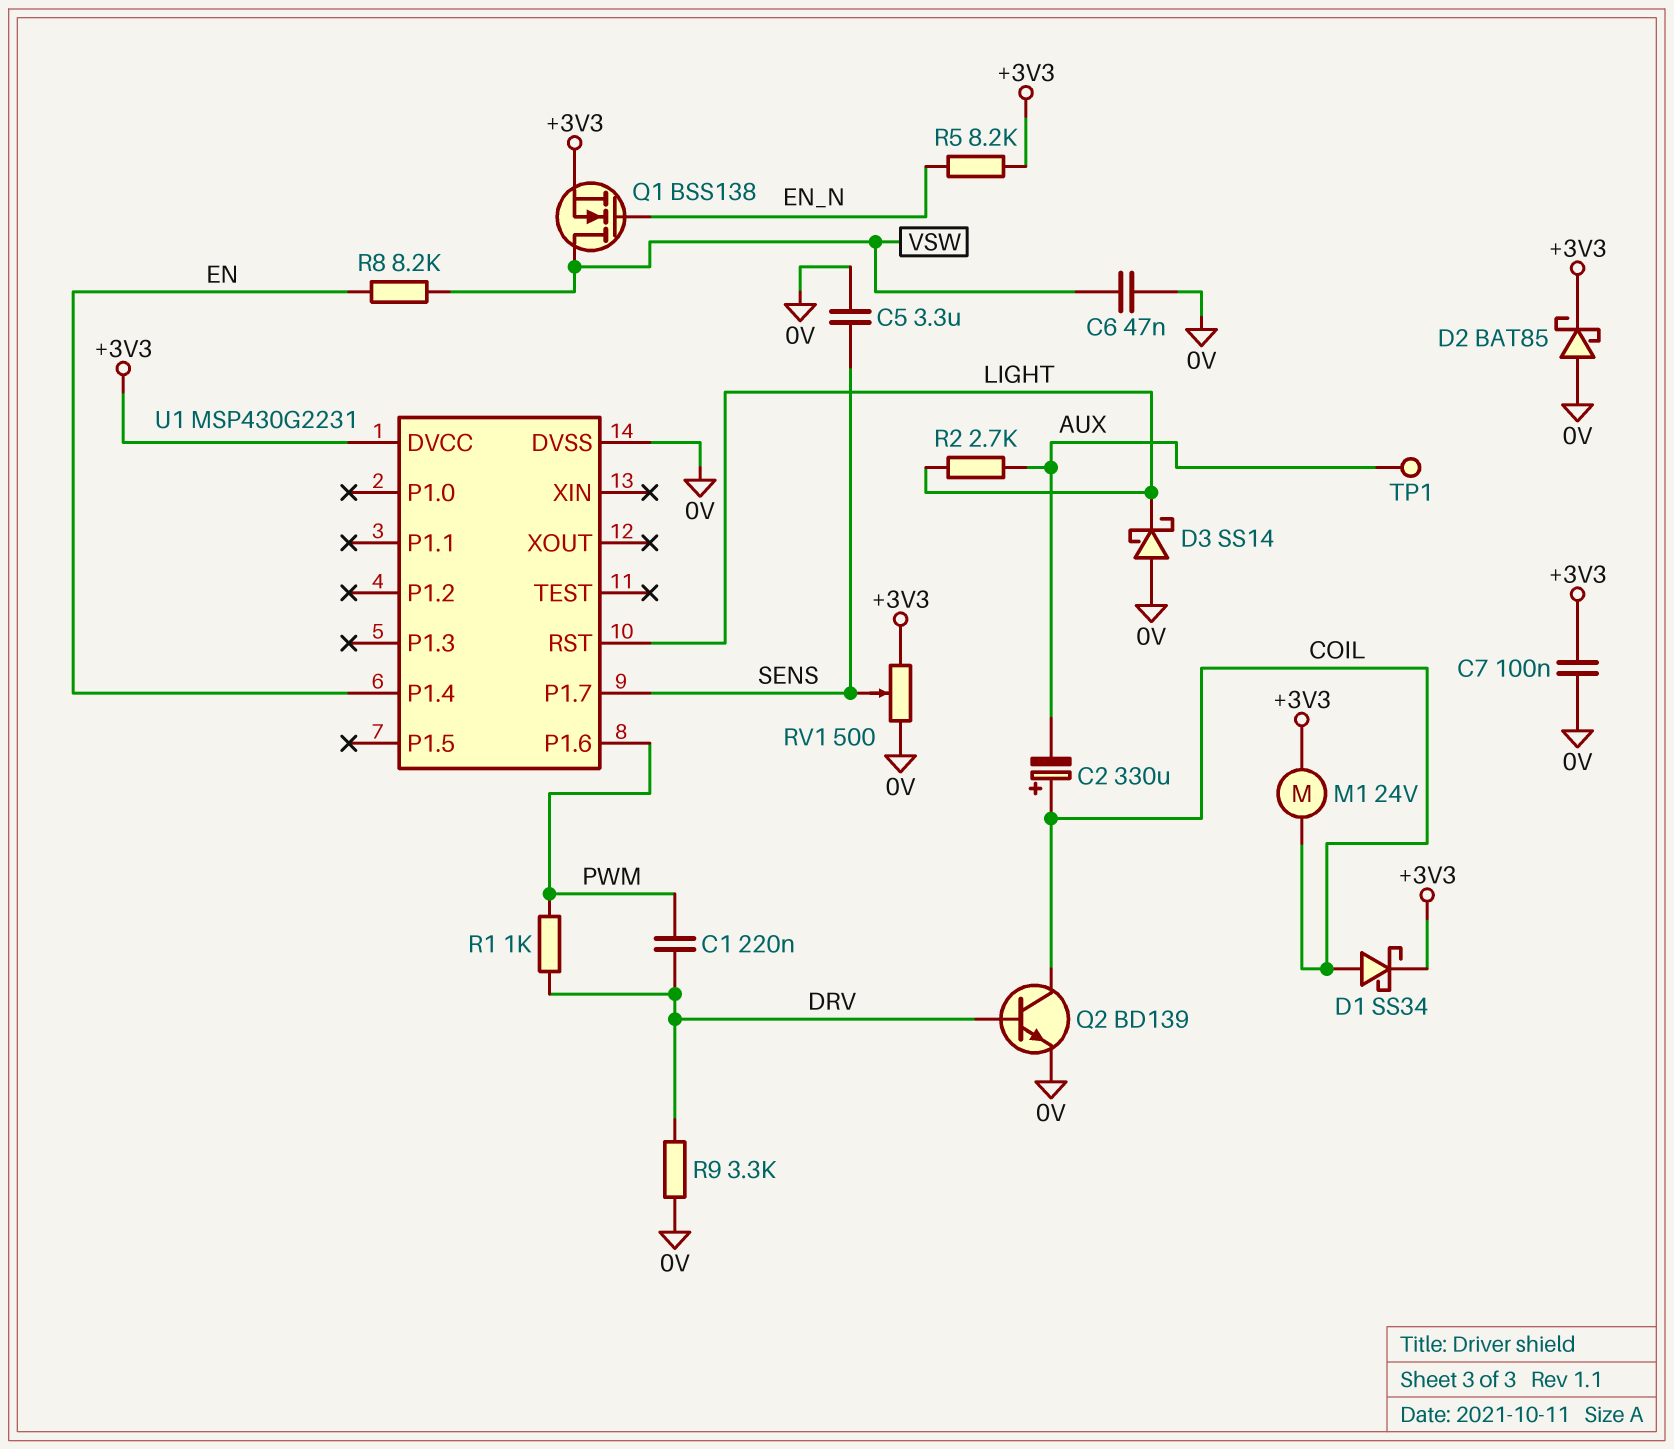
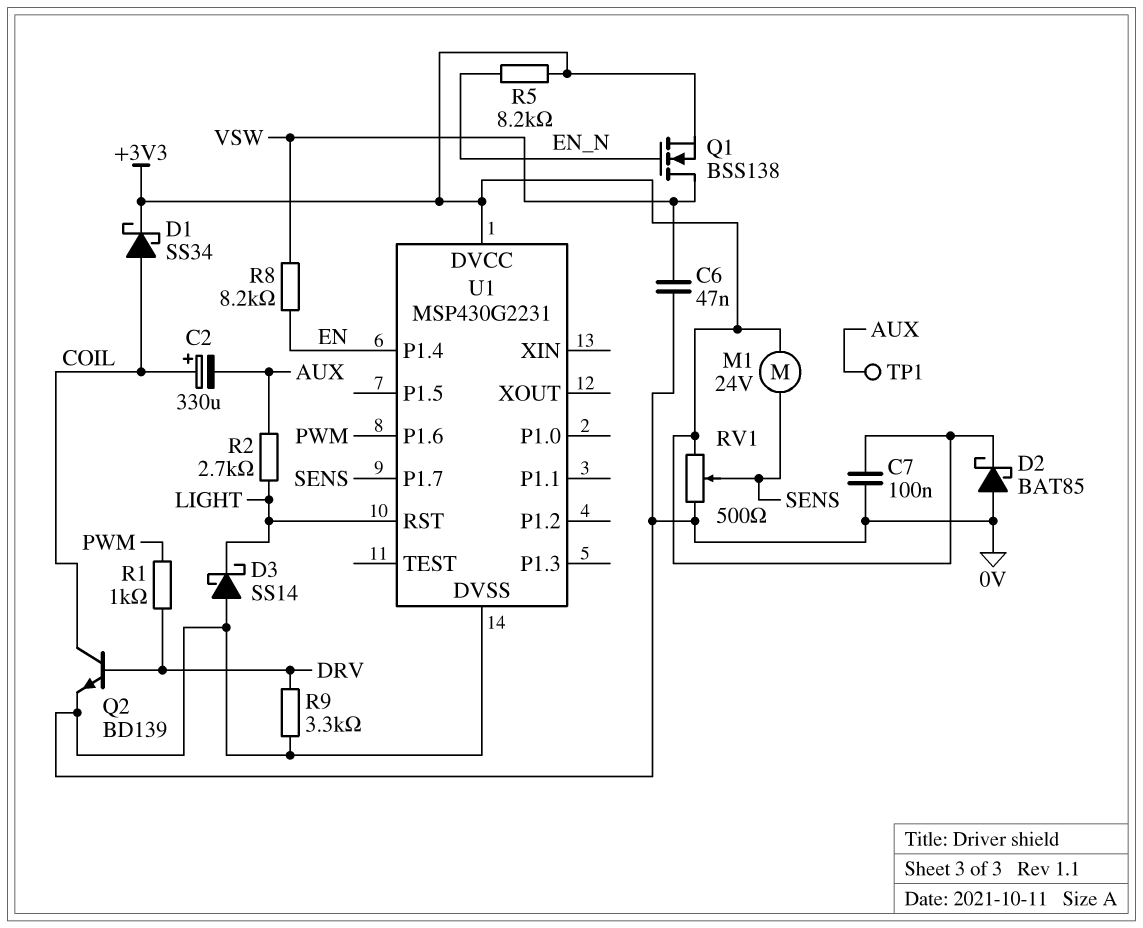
C1: 220nF (DRV, PWM) -> none
C5: 3.3uF (0V, SENS) -> none
M1: motor 24V (+3V3, COIL) -> motor 24V (+3V3, SENS)

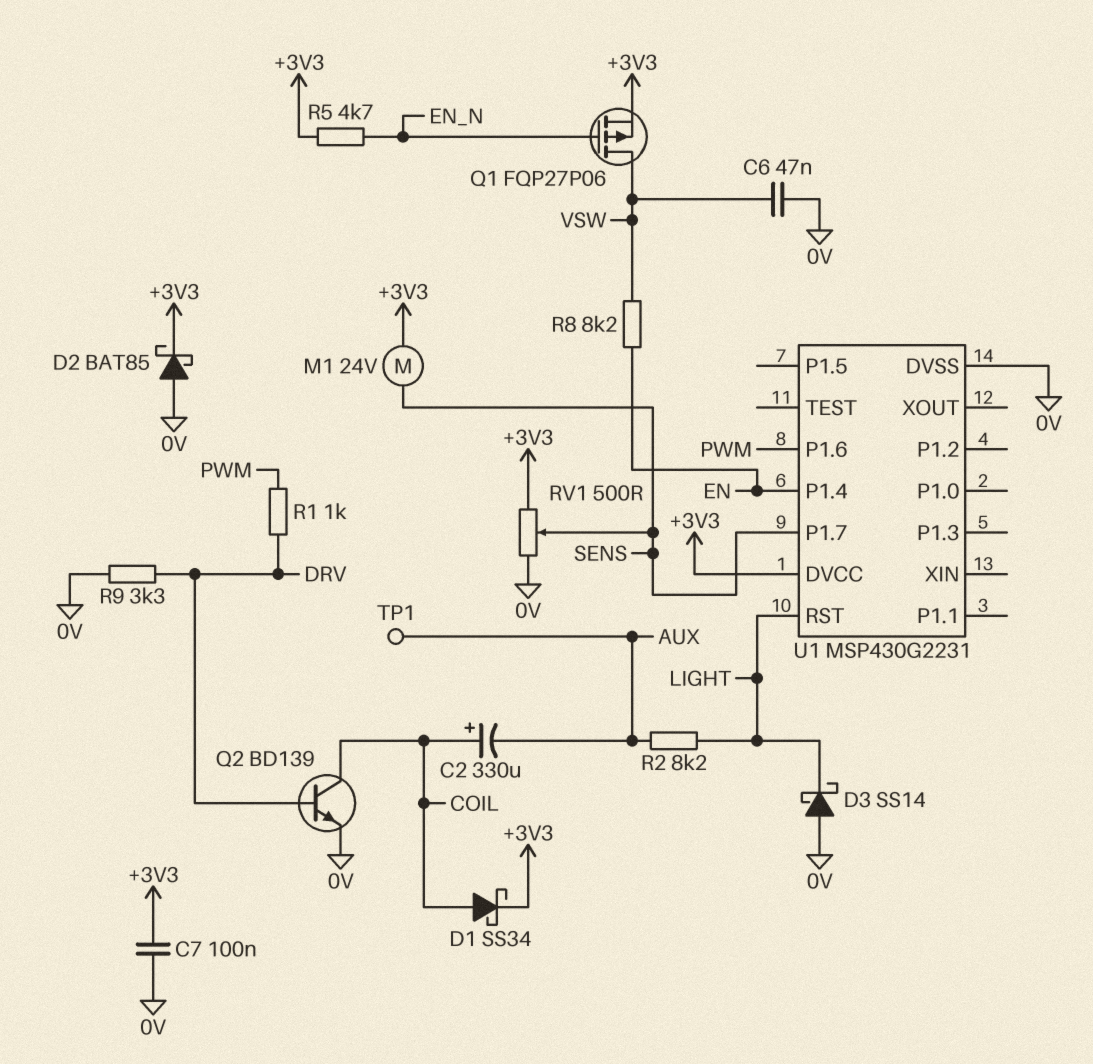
Q1: NMOS BSS138 (G EN_N, D VSW, S +3V3) -> PMOS FQP27P06 (G EN_N, D VSW, S +3V3)
R2: 2.7k (AUX, LIGHT) -> 8.2k (AUX, LIGHT)
R5: 8.2k (+3V3, EN_N) -> 4.7k (+3V3, EN_N)

